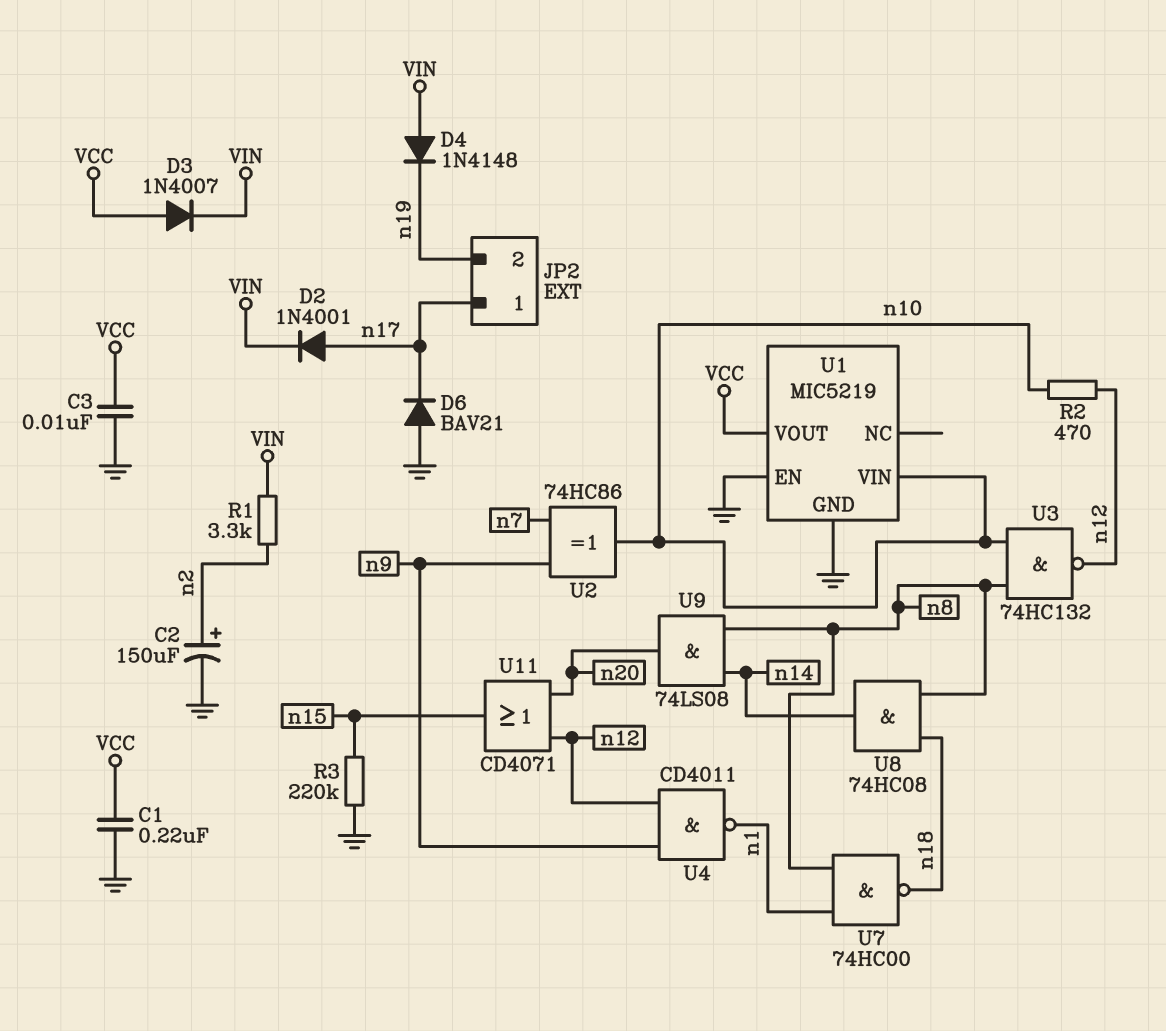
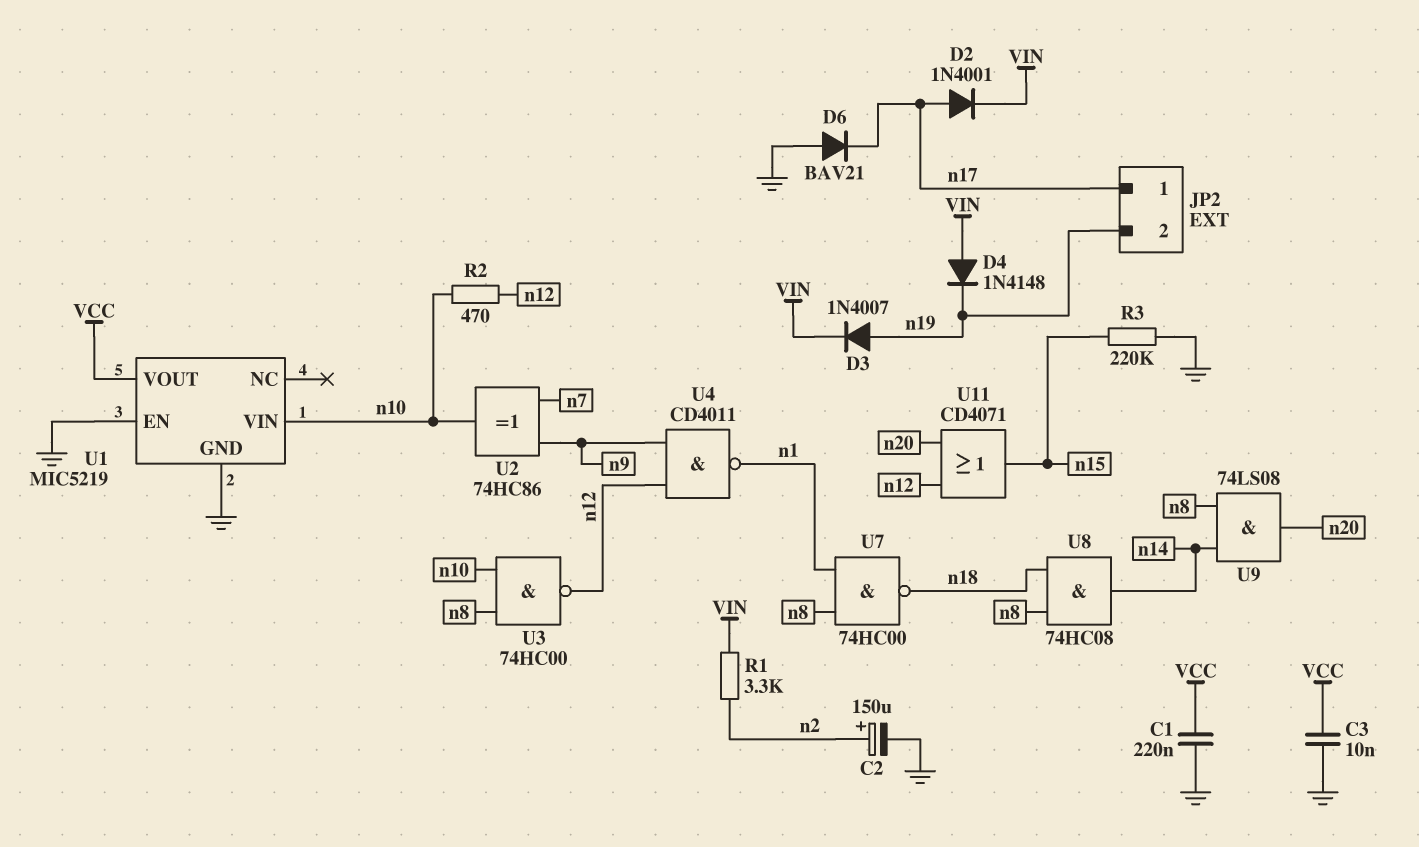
D3: diode 1N4007 (A VCC, K VIN) -> diode 1N4007 (A n19, K VIN)
U3: NAND 74HC132 (in n8, in n10, out n12) -> NAND 74HC00 (in n8, in n10, out n12)

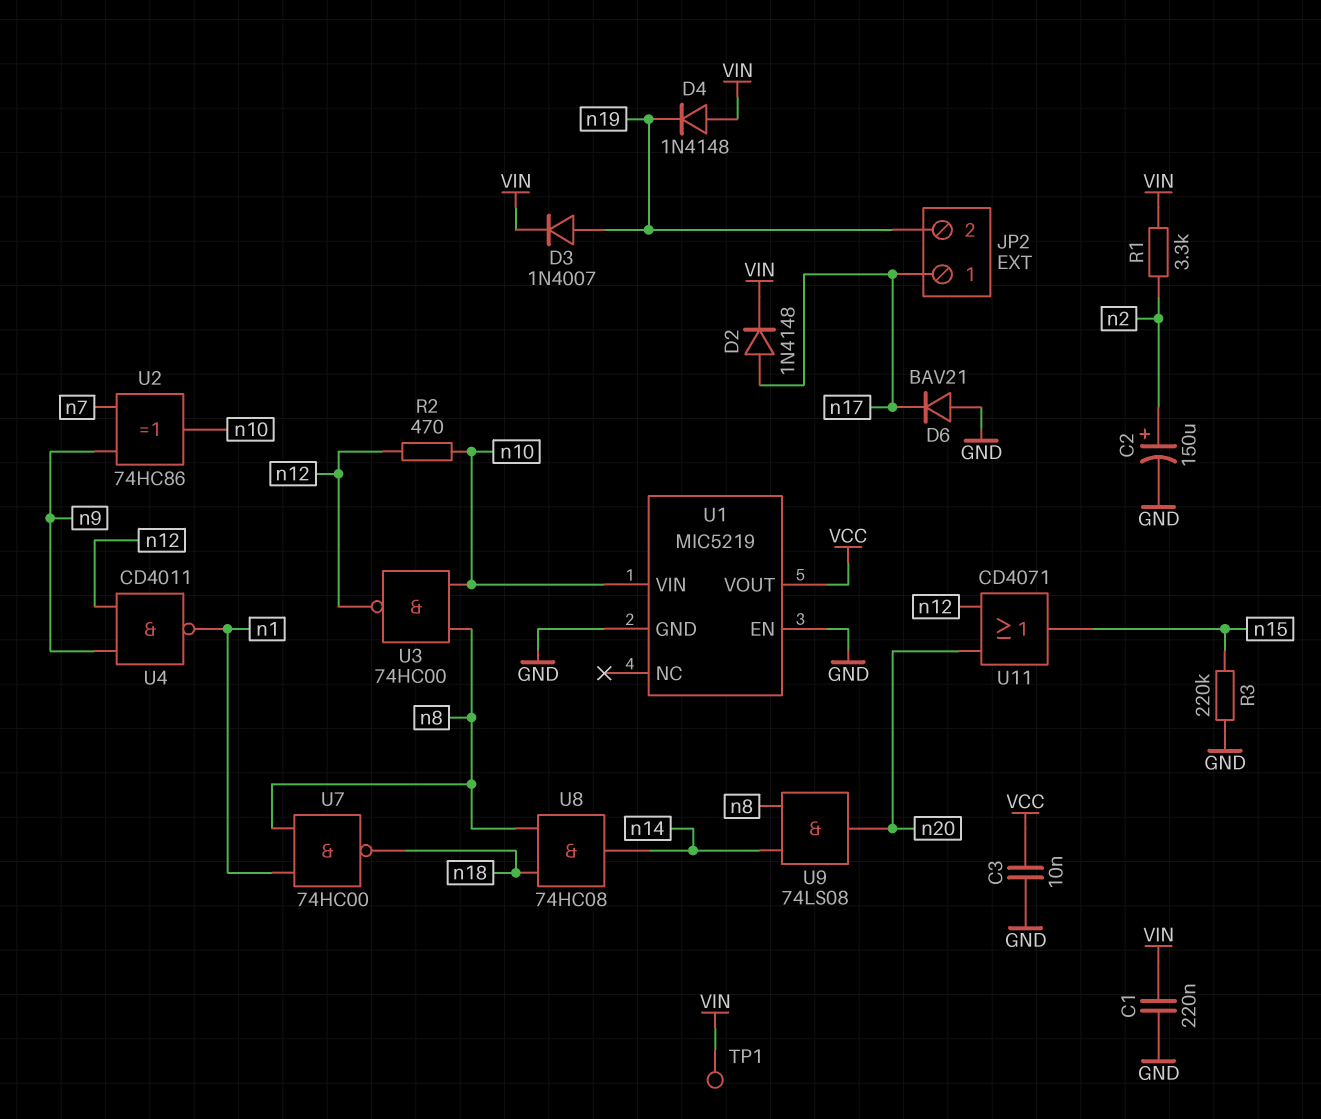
C1: 220nF (GND, VCC) -> 220nF (GND, VIN)
D2: diode 1N4001 (A n17, K VIN) -> diode 1N4148 (A n17, K VIN)
TP1: none -> test point (VIN)

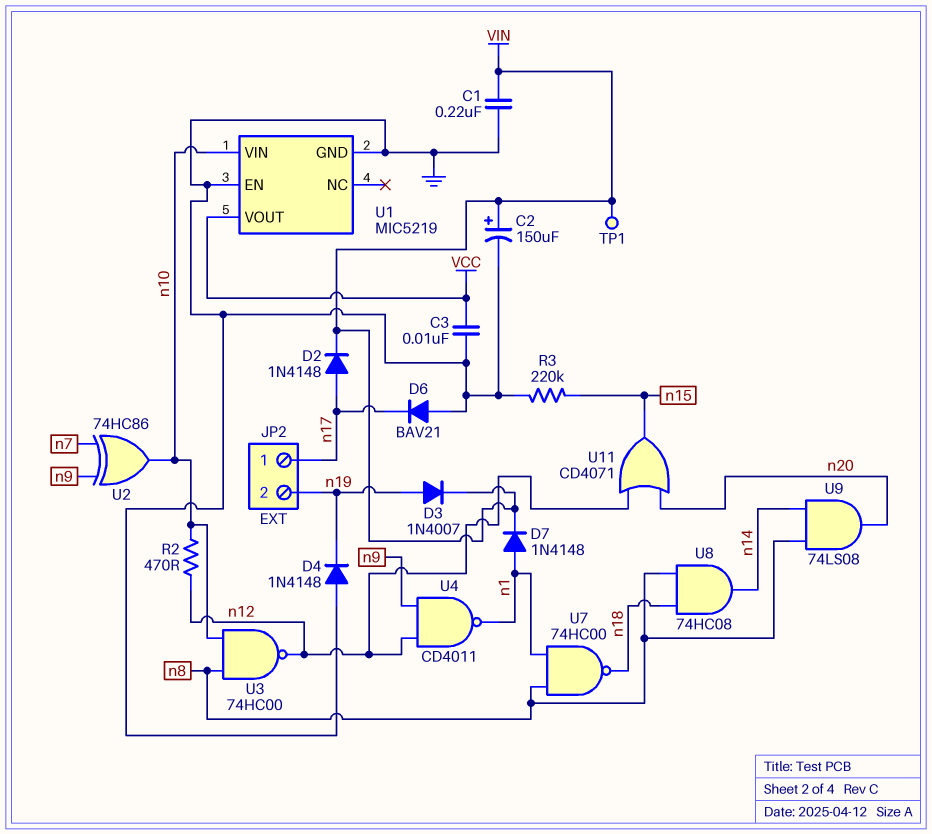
C2: 150uF (plus n2, minus GND) -> 150uF (plus VIN, minus GND)
D4: diode 1N4148 (A VIN, K n19) -> diode 1N4148 (A GND, K n19)
D7: none -> diode 1N4148 (A n1, K VIN)
R1: 3.3k (VIN, n2) -> none

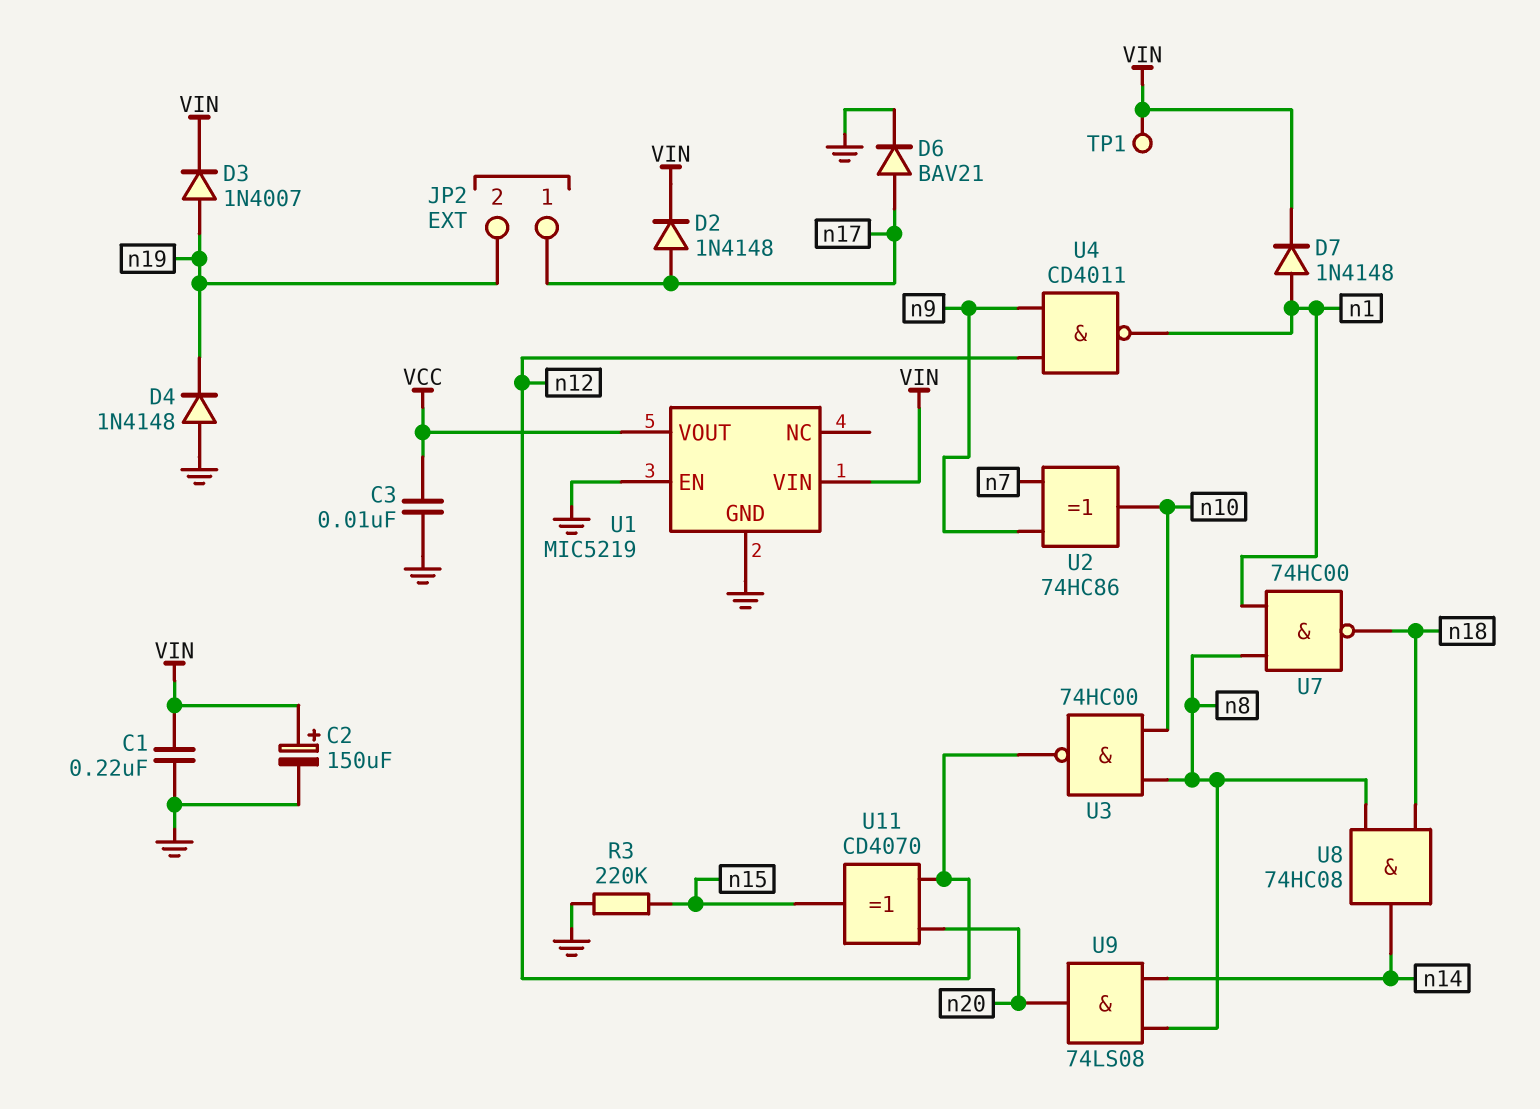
D6: diode BAV21 (A GND, K n17) -> diode BAV21 (A n17, K GND)
R2: 470 (n10, n12) -> none
U1 pin VIN: n10 -> VIN
U11: OR CD4071 (in n12, in n20, out n15) -> XOR CD4070 (in n12, in n20, out n15)

